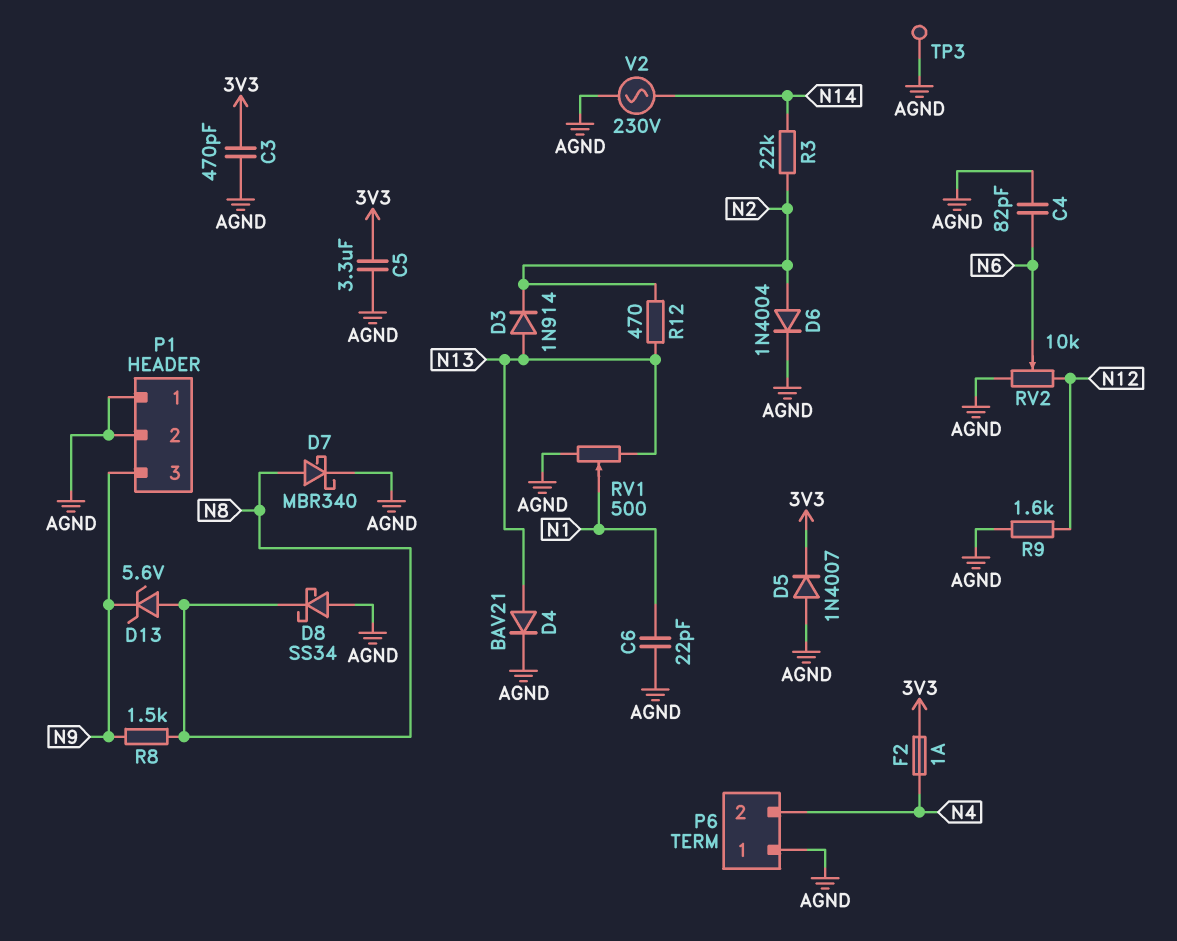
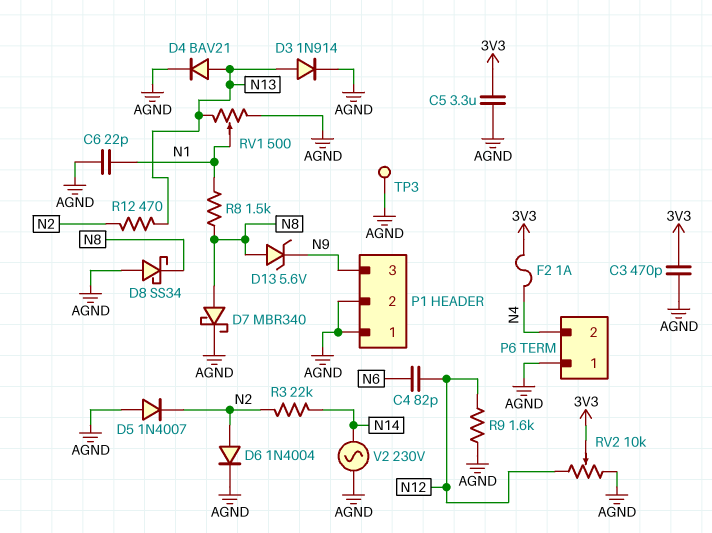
C4: 82pF (AGND, N6) -> 82pF (N6, N12)
D3: diode 1N914 (A N13, K N2) -> diode 1N914 (A N13, K AGND)
D5: diode 1N4007 (A AGND, K 3V3) -> diode 1N4007 (A AGND, K N2)
R8: 1.5k (N8, N9) -> 1.5k (N1, N8)
RV2: 10k (AGND, N12, wiper N6) -> 10k (AGND, N12, wiper 3V3)

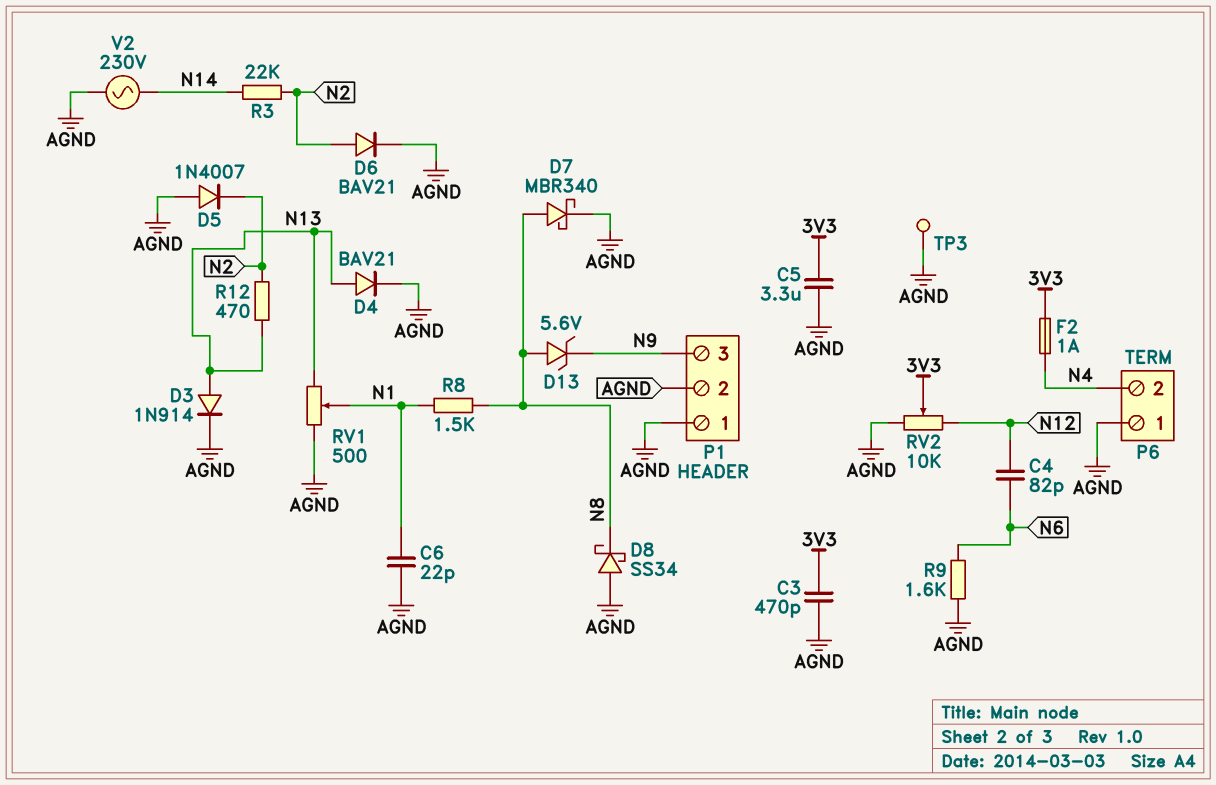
D6: diode 1N4004 (A N2, K AGND) -> diode BAV21 (A N2, K AGND)
R9: 1.6k (AGND, N12) -> 1.6k (AGND, N6)

